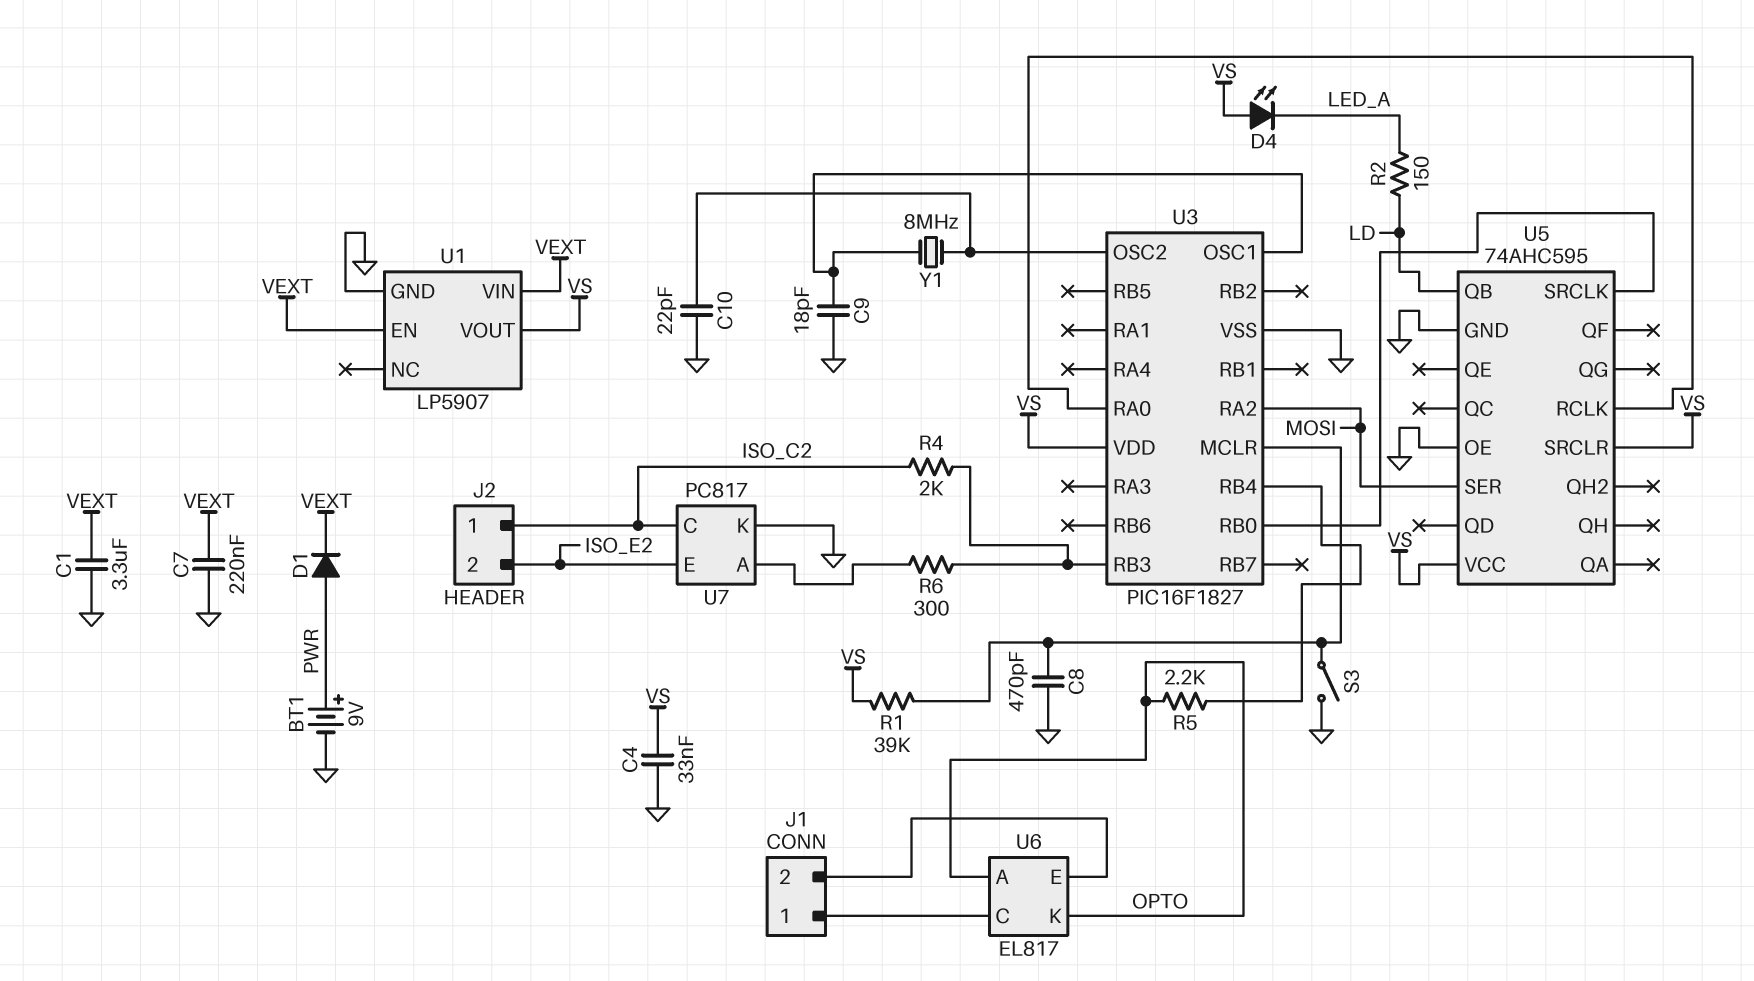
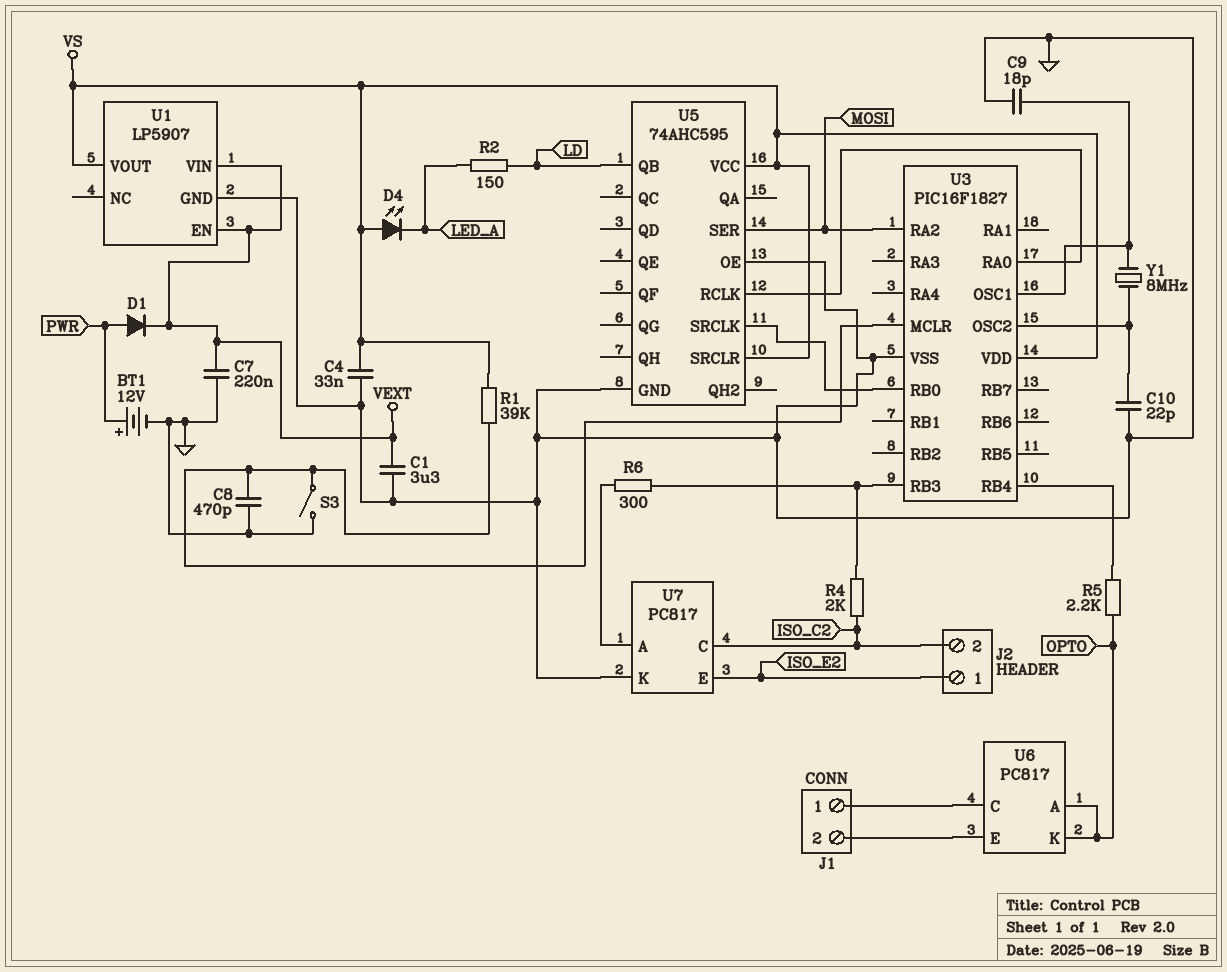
BT1: 9V (plus PWR, minus GND) -> 12V (plus PWR, minus GND)
J2 pin 1: ISO_C2 -> ISO_E2
J2 pin 2: ISO_E2 -> ISO_C2
U6: EL817 -> PC817

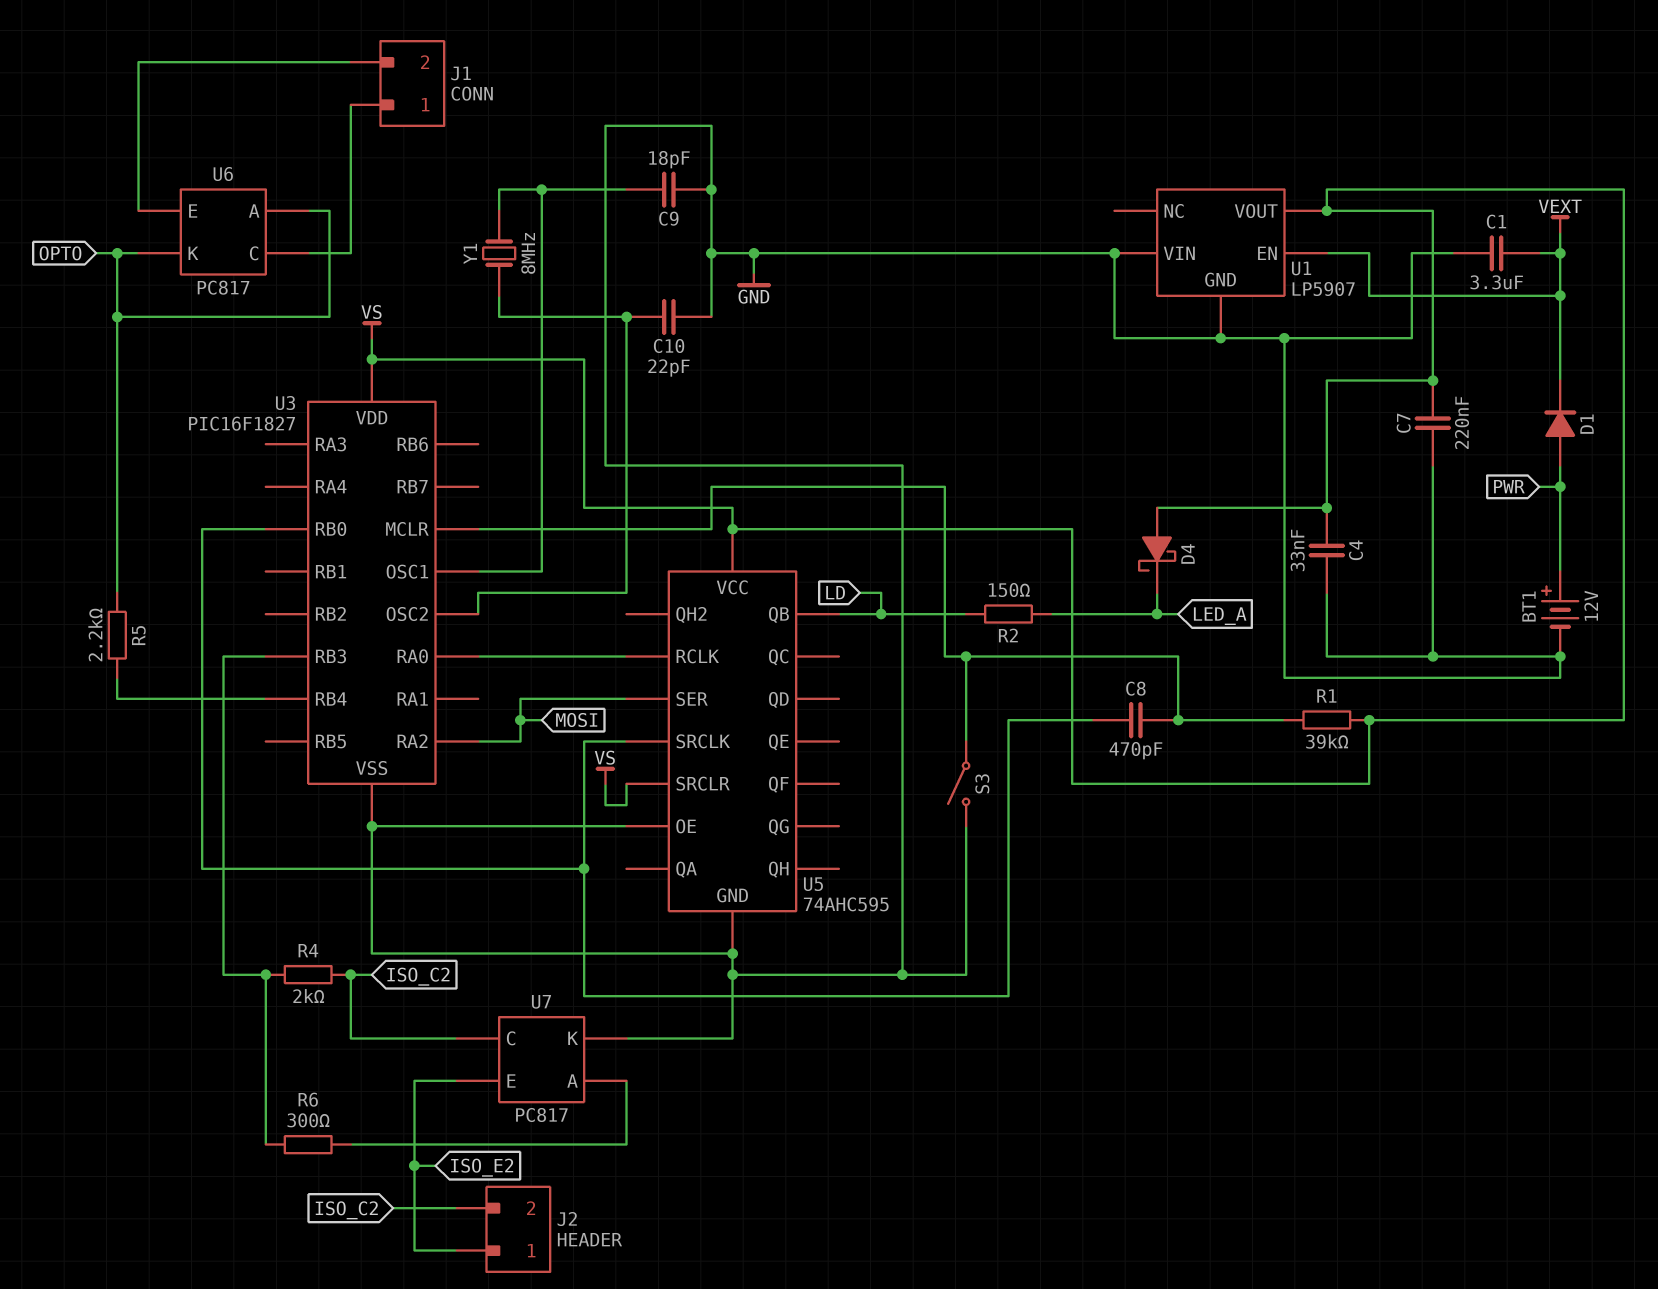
C7: 220nF (GND, VEXT) -> 220nF (GND, VS)
C8: 470pF (GND, U3/MCLR) -> 470pF (U3/MCLR, U3/RB0)
D4: LED (A VS, K LED_A) -> schottky (A VS, K LED_A)
U1 pin VIN: VEXT -> GND

